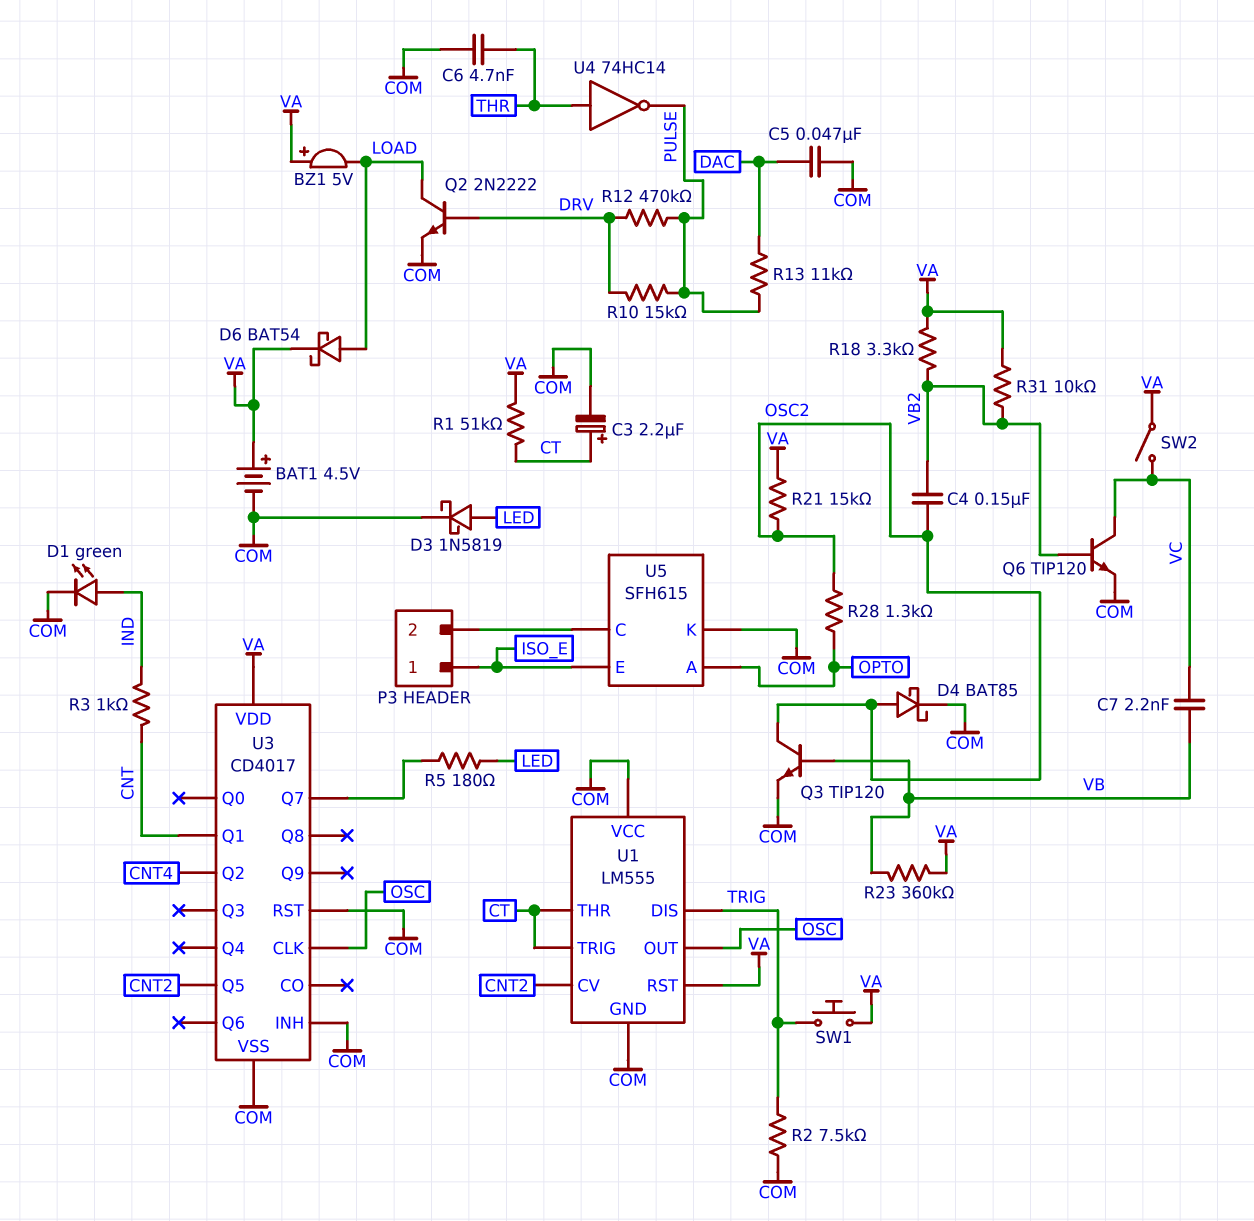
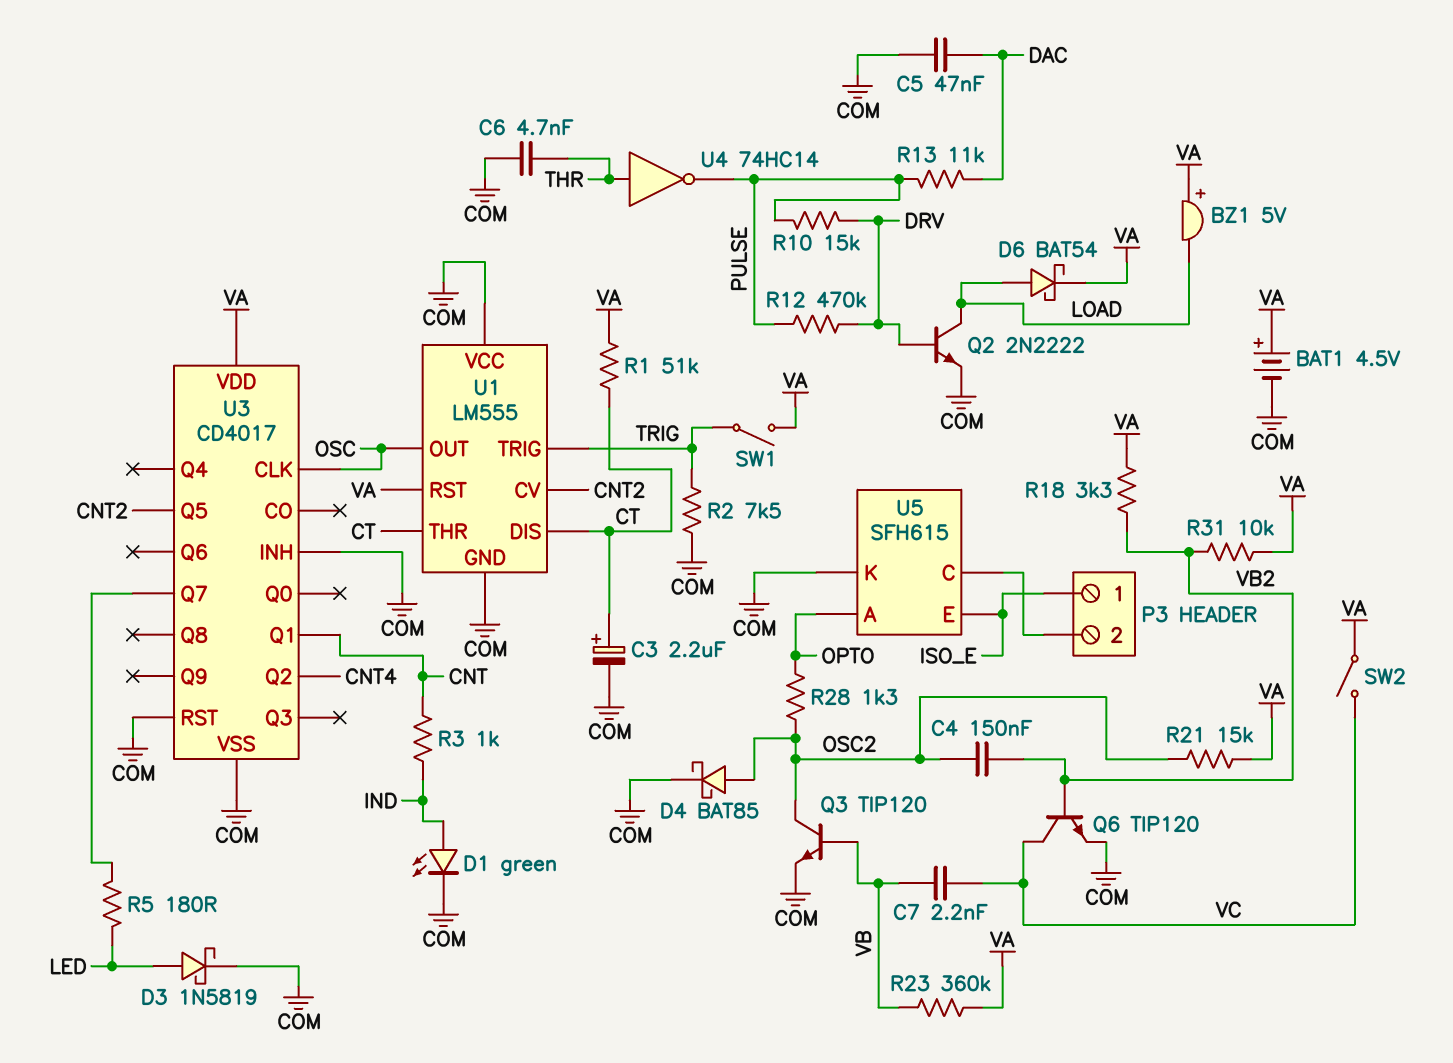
SW1: button (TRIG, VA) -> switch (TRIG, VA)
U1 pin DIS: TRIG -> CT
U1 pin TRIG: CT -> TRIG

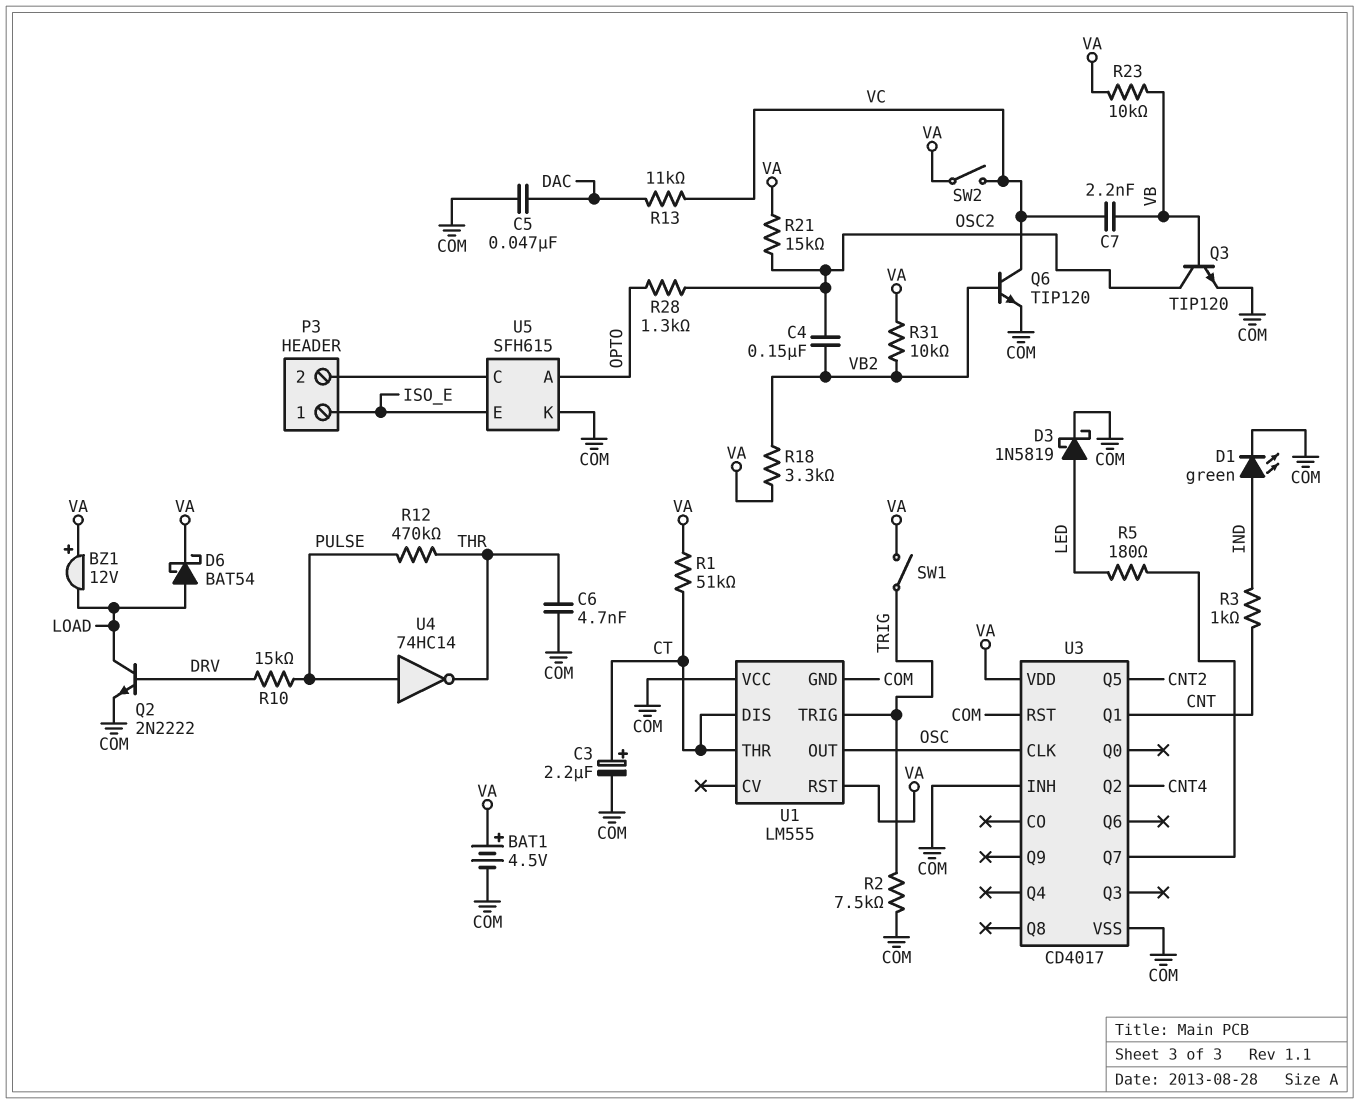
BZ1: buzzer 5V (plus VA, minus LOAD) -> buzzer 12V (plus VA, minus LOAD)
D4: schottky BAT85 (A OSC2, K COM) -> none
R12: 470k (DRV, PULSE) -> 470k (PULSE, THR)
R13: 11k (DAC, PULSE) -> 11k (DAC, VC)
R23: 360k (VA, VB) -> 10k (VA, VB)
U1 pin CV: CNT2 -> none
U4: NOT 74HC14 (in THR, out PULSE) -> NOT 74HC14 (in PULSE, out THR)

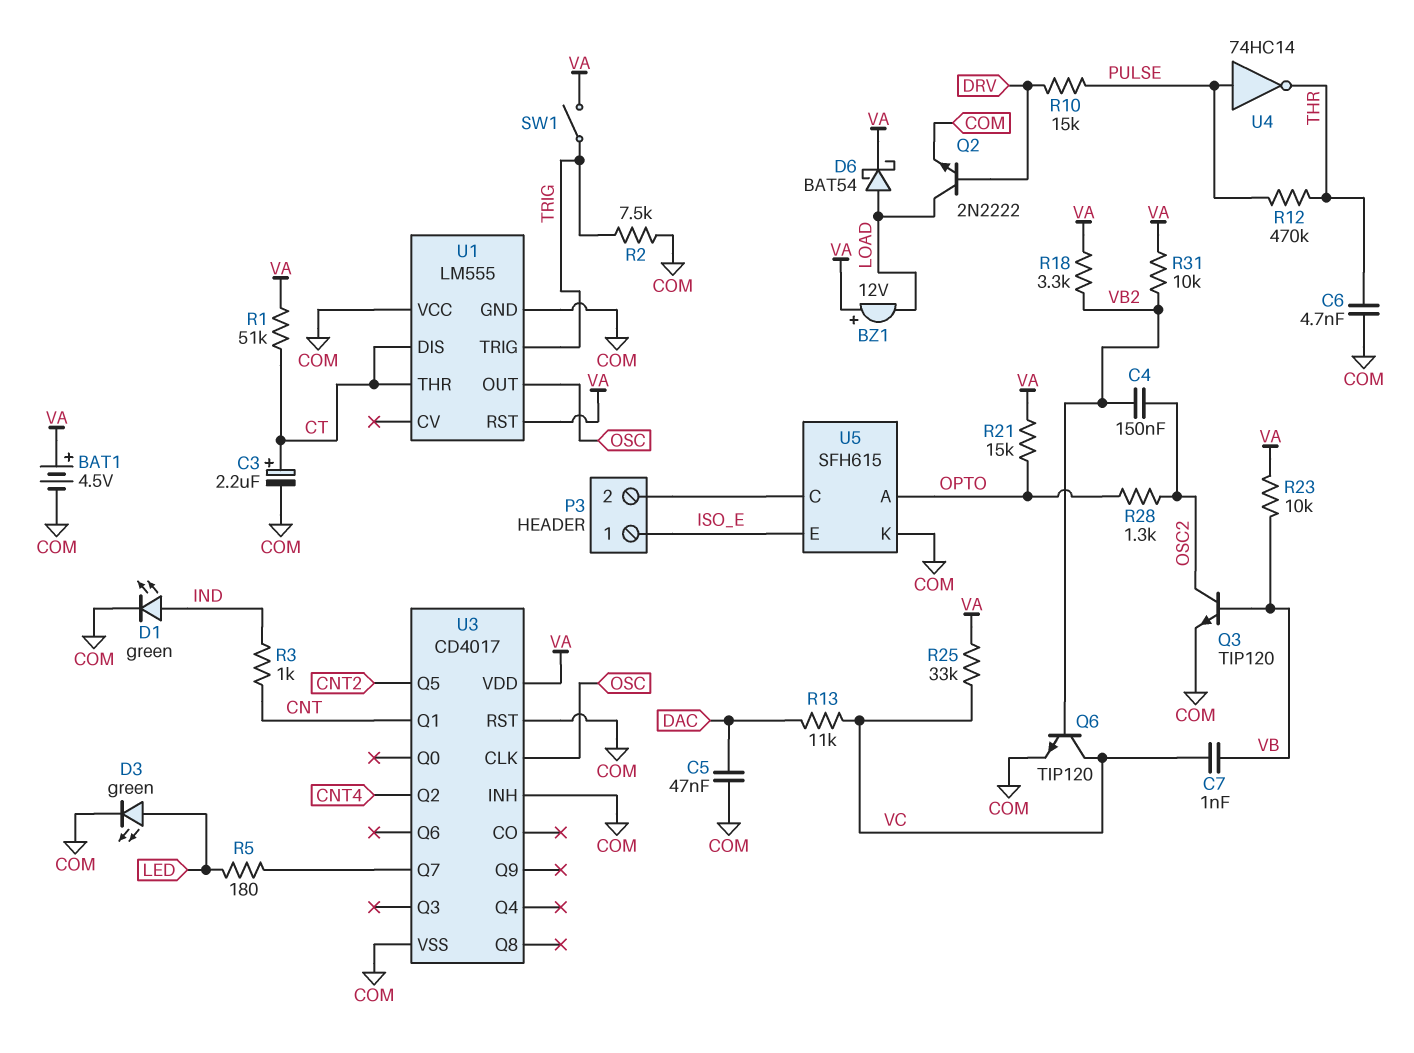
C7: 2.2nF (VB, VC) -> 1nF (VB, VC)
D3: schottky 1N5819 (A LED, K COM) -> LED green (A LED, K COM)
R21: 15k (OSC2, VA) -> 15k (OPTO, VA)
R25: none -> 33k (VA, VC)
SW2: switch (VA, VC) -> none

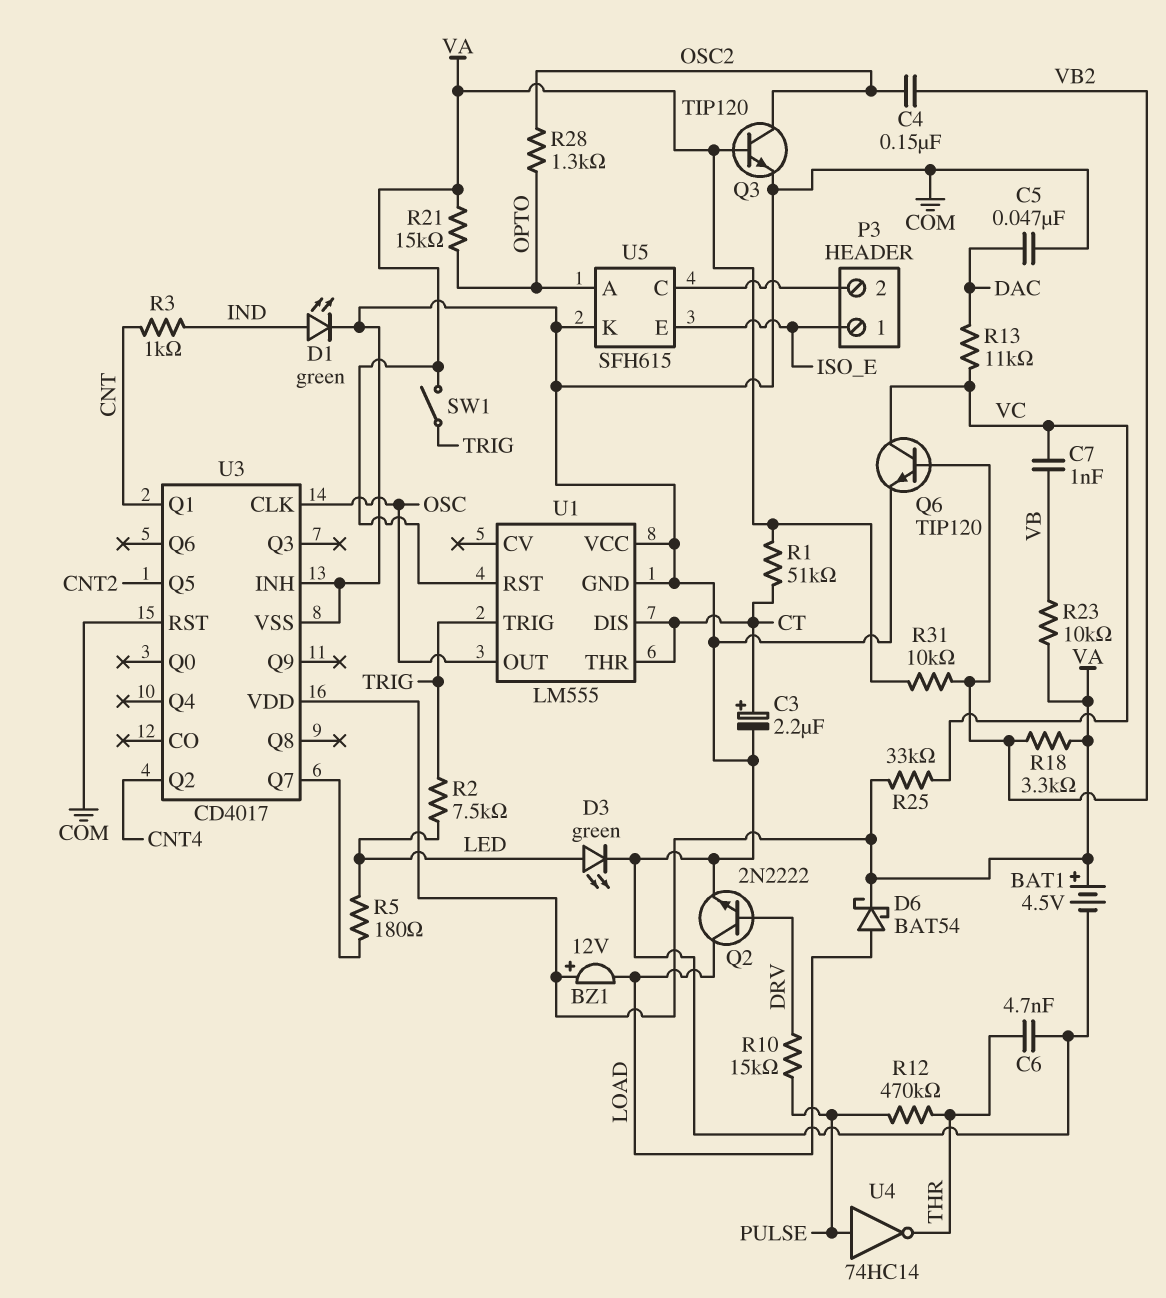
Q3: NPN TIP120 (B VB, C OSC2, E COM) -> NPN TIP120 (B VA, C OSC2, E COM)
R2: 7.5k (COM, TRIG) -> 7.5k (LED, TRIG)

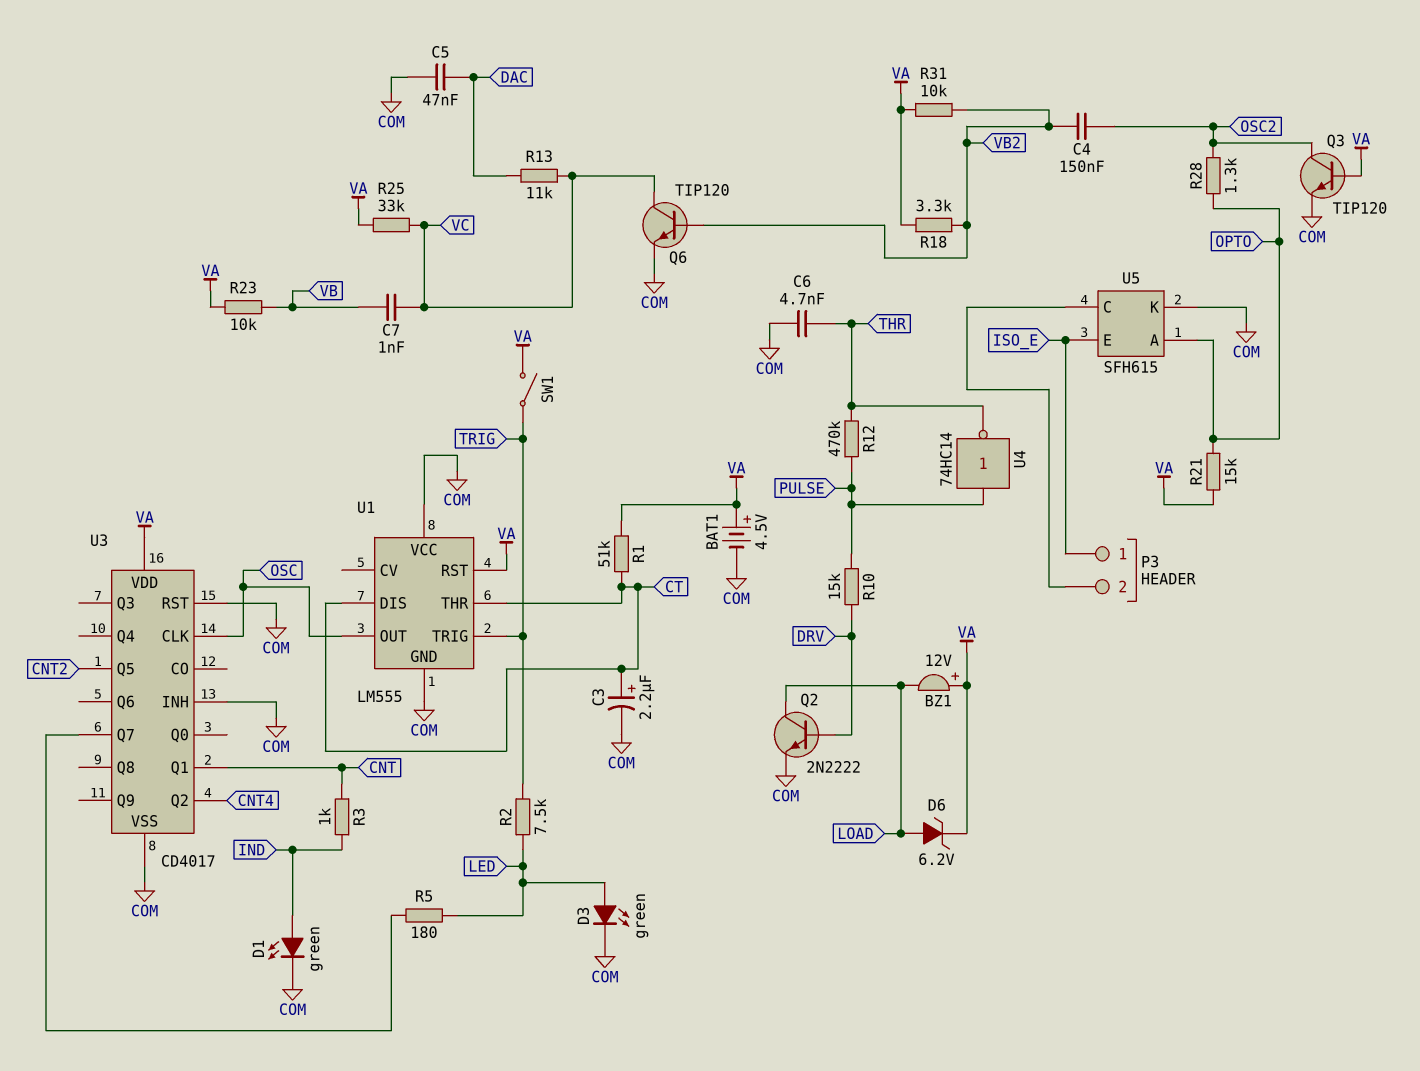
D6: schottky BAT54 (A LOAD, K VA) -> zener 6.2V (A LOAD, K VA)

